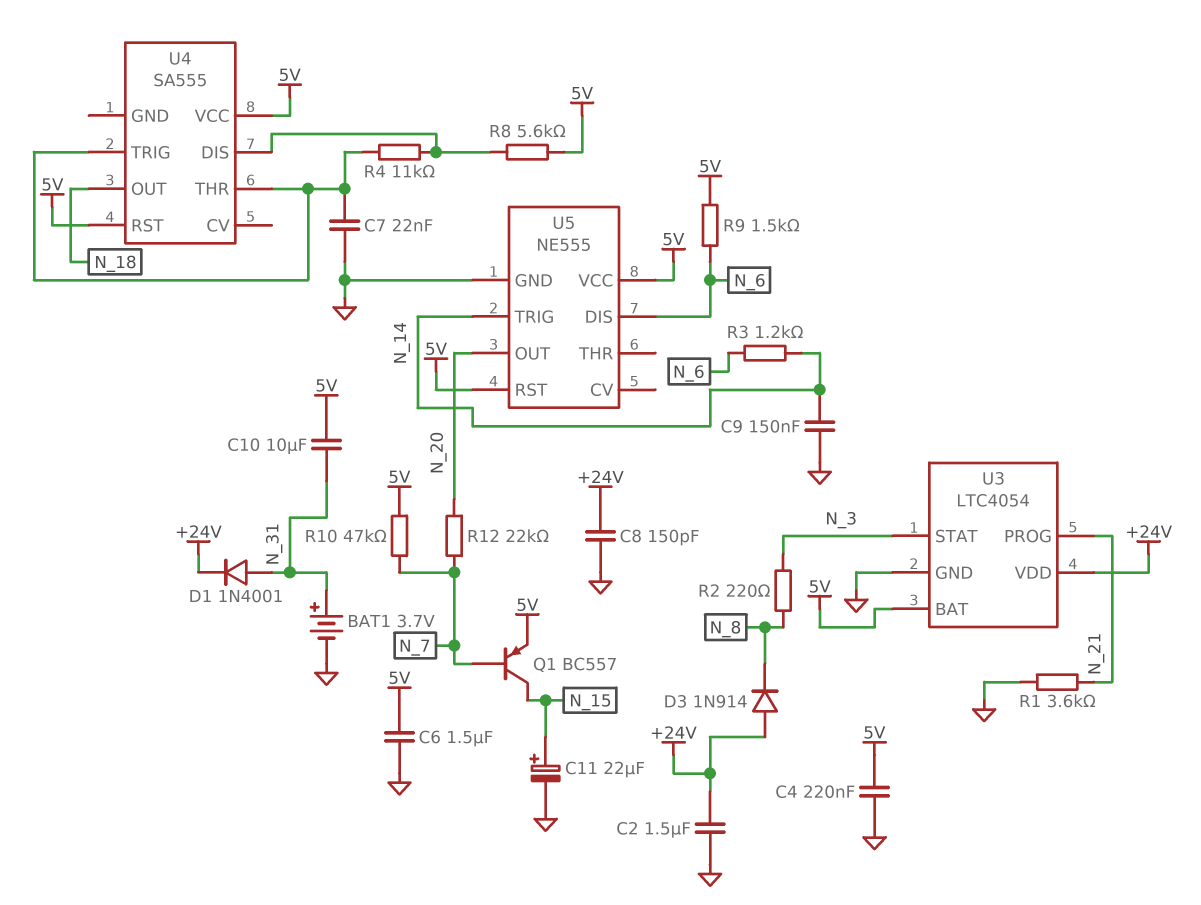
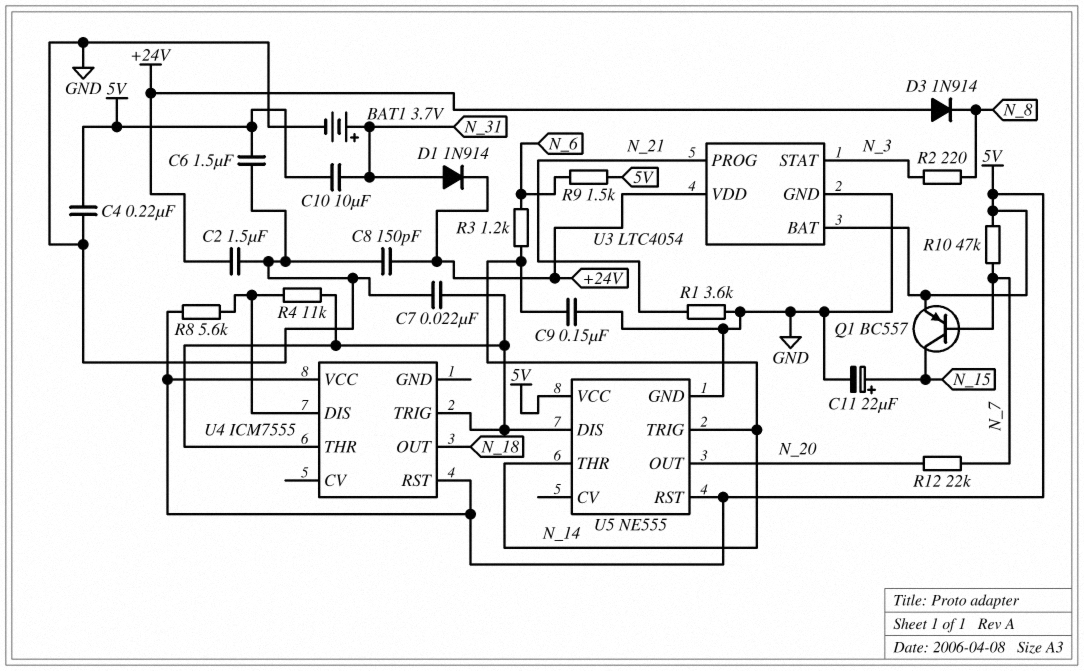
D1: diode 1N4001 (A N_31, K +24V) -> diode 1N914 (A N_31, K +24V)
U4: SA555 -> ICM7555
U5 pin DIS: N_6 -> U4/THR
U5 pin THR: none -> N_14

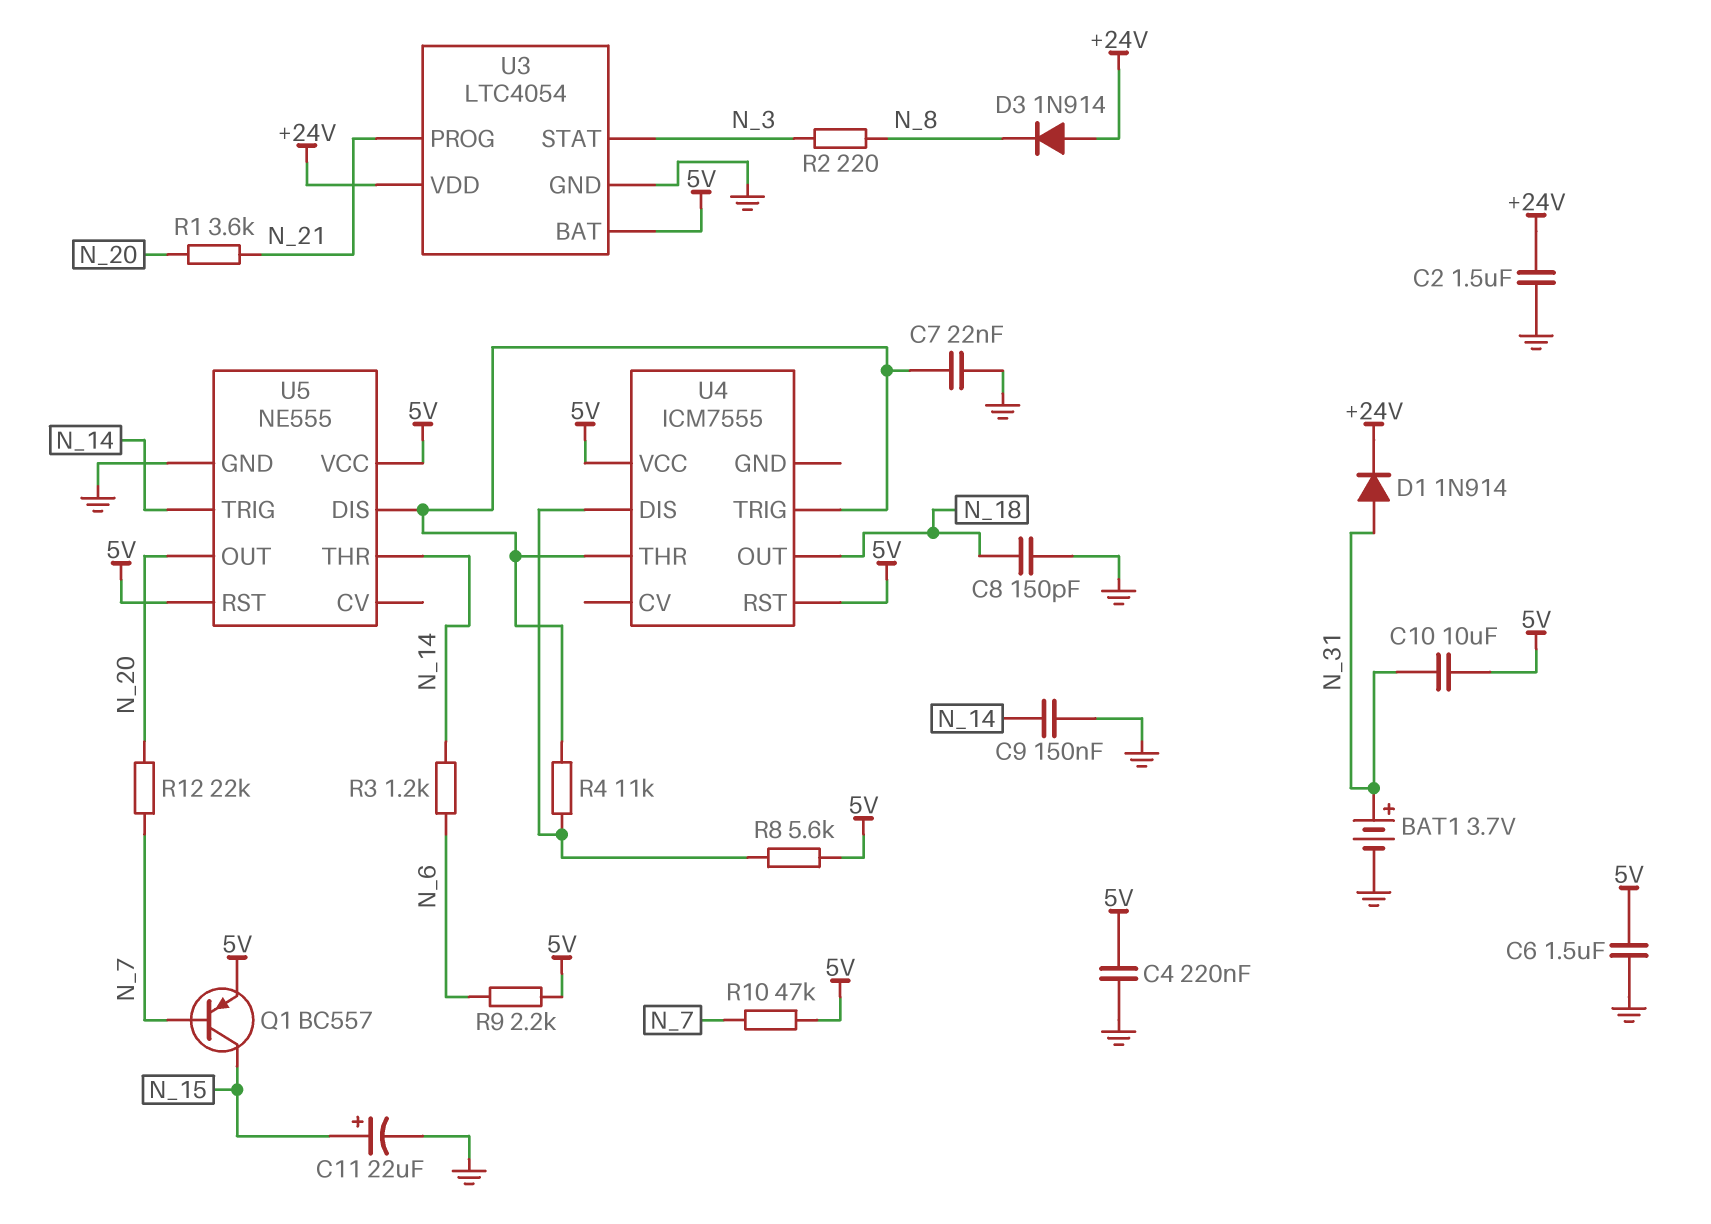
C8: 150pF (+24V, GND) -> 150pF (GND, N_18)
R1: 3.6k (GND, N_21) -> 3.6k (N_20, N_21)
R9: 1.5k (5V, N_6) -> 2.2k (5V, N_6)

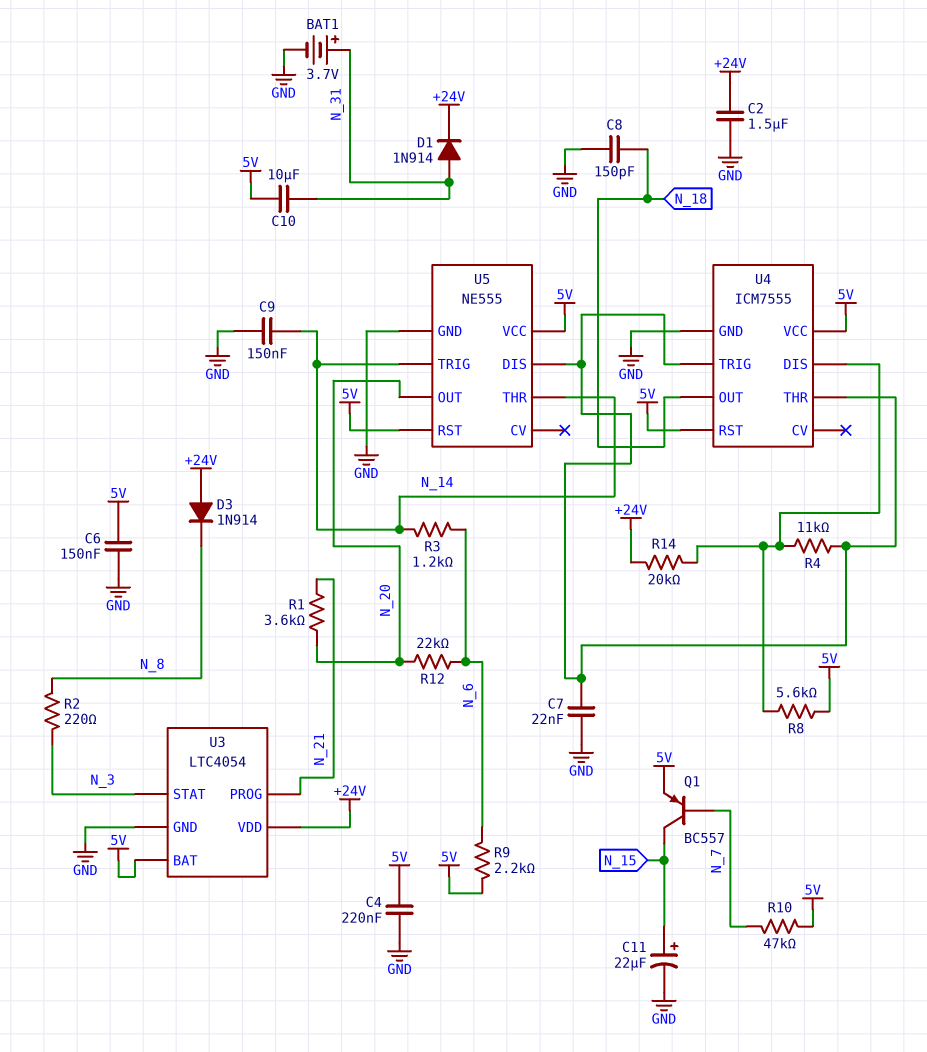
C6: 1.5uF (5V, GND) -> 150nF (5V, GND)
R12: 22k (N_7, N_20) -> 22k (N_6, N_20)
R14: none -> 20k (+24V, U4/DIS)
U4 pin GND: none -> GND

